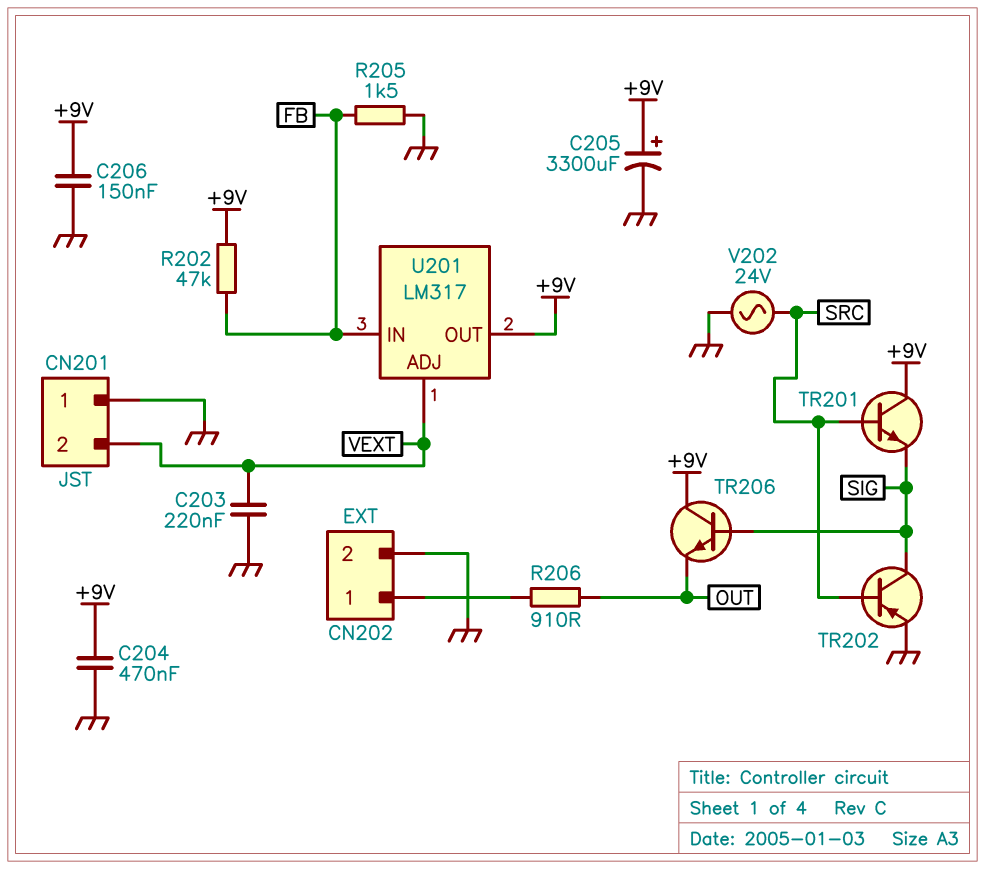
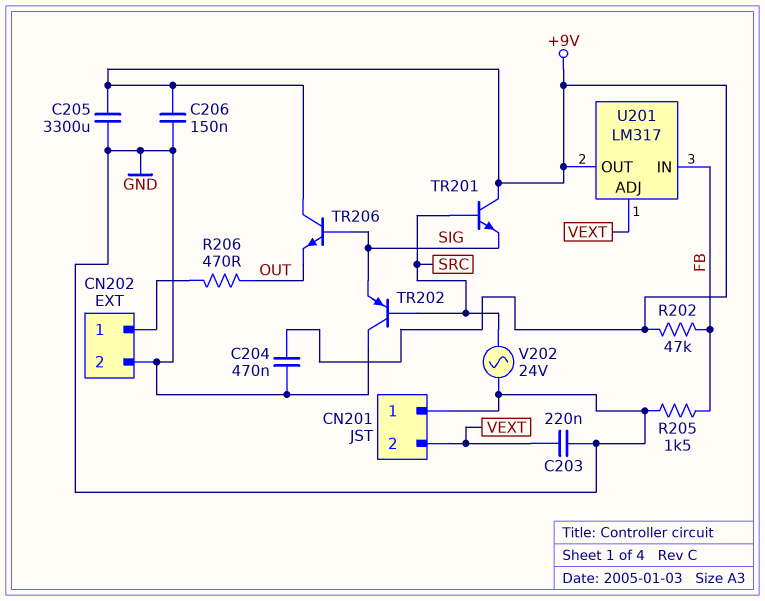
C205: 3300uF (plus +9V, minus GND) -> 3300uF (+9V, GND)
R206: 910 (CN202/1, OUT) -> 470 (CN202/1, OUT)
TR202: PNP (B SRC, C SIG, E GND) -> PNP (B SRC, C GND, E SIG)

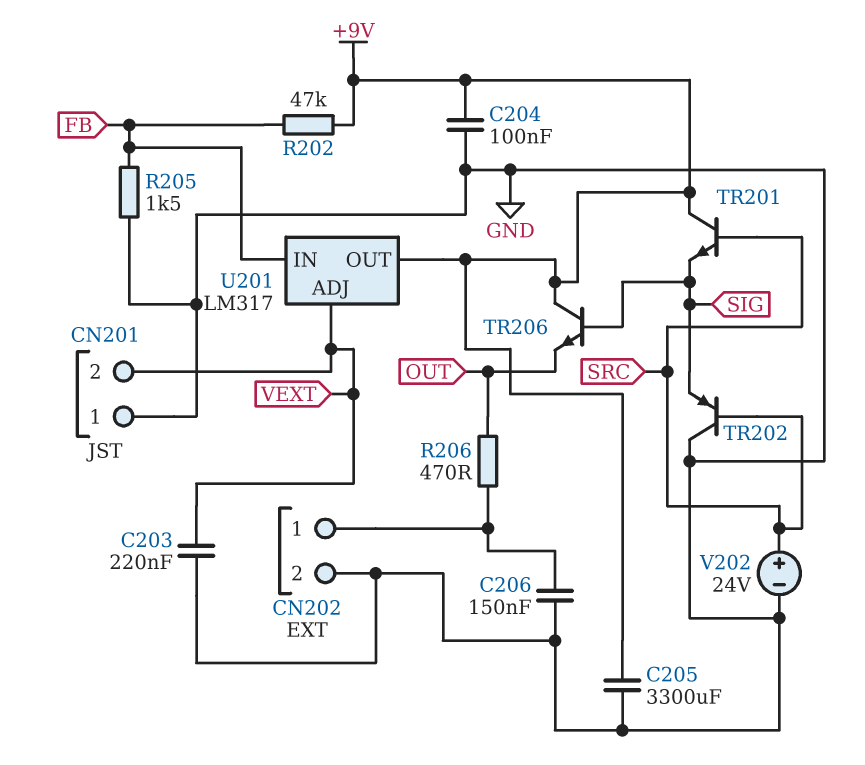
C204: 470nF (+9V, GND) -> 100nF (+9V, GND)
C206: 150nF (+9V, GND) -> 150nF (CN202/1, GND)
V202: AC 24V (GND, SRC) -> 24V (plus SRC, minus GND)

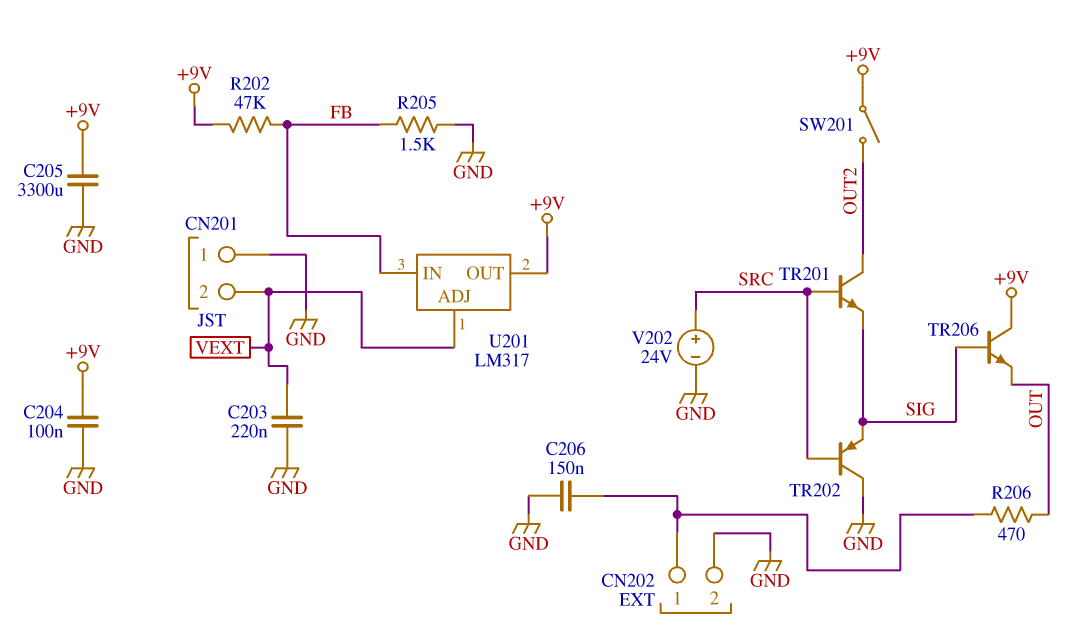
SW201: none -> switch (+9V, OUT2)
TR201: NPN (B SRC, C +9V, E SIG) -> NPN (B SRC, C OUT2, E SIG)

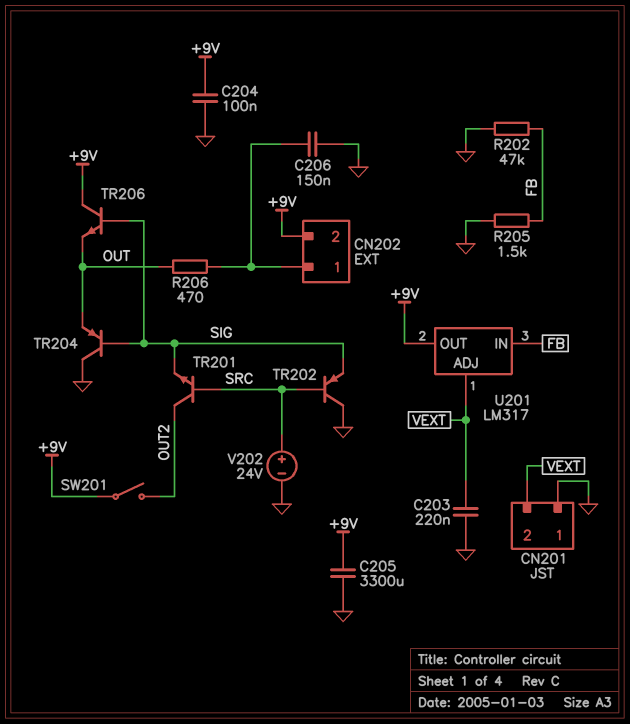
CN202 pin 2: GND -> +9V
R202: 47k (+9V, FB) -> 47k (FB, GND)
TR204: none -> PNP (B SIG, C GND, E OUT)

